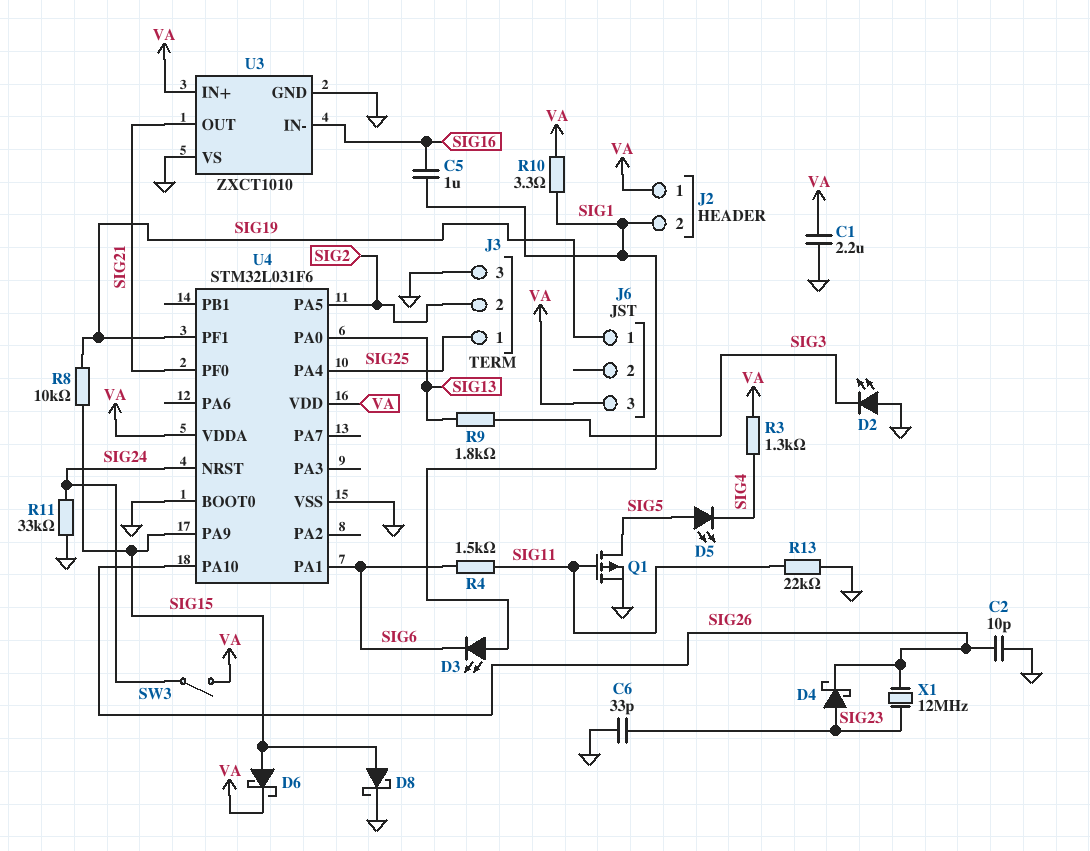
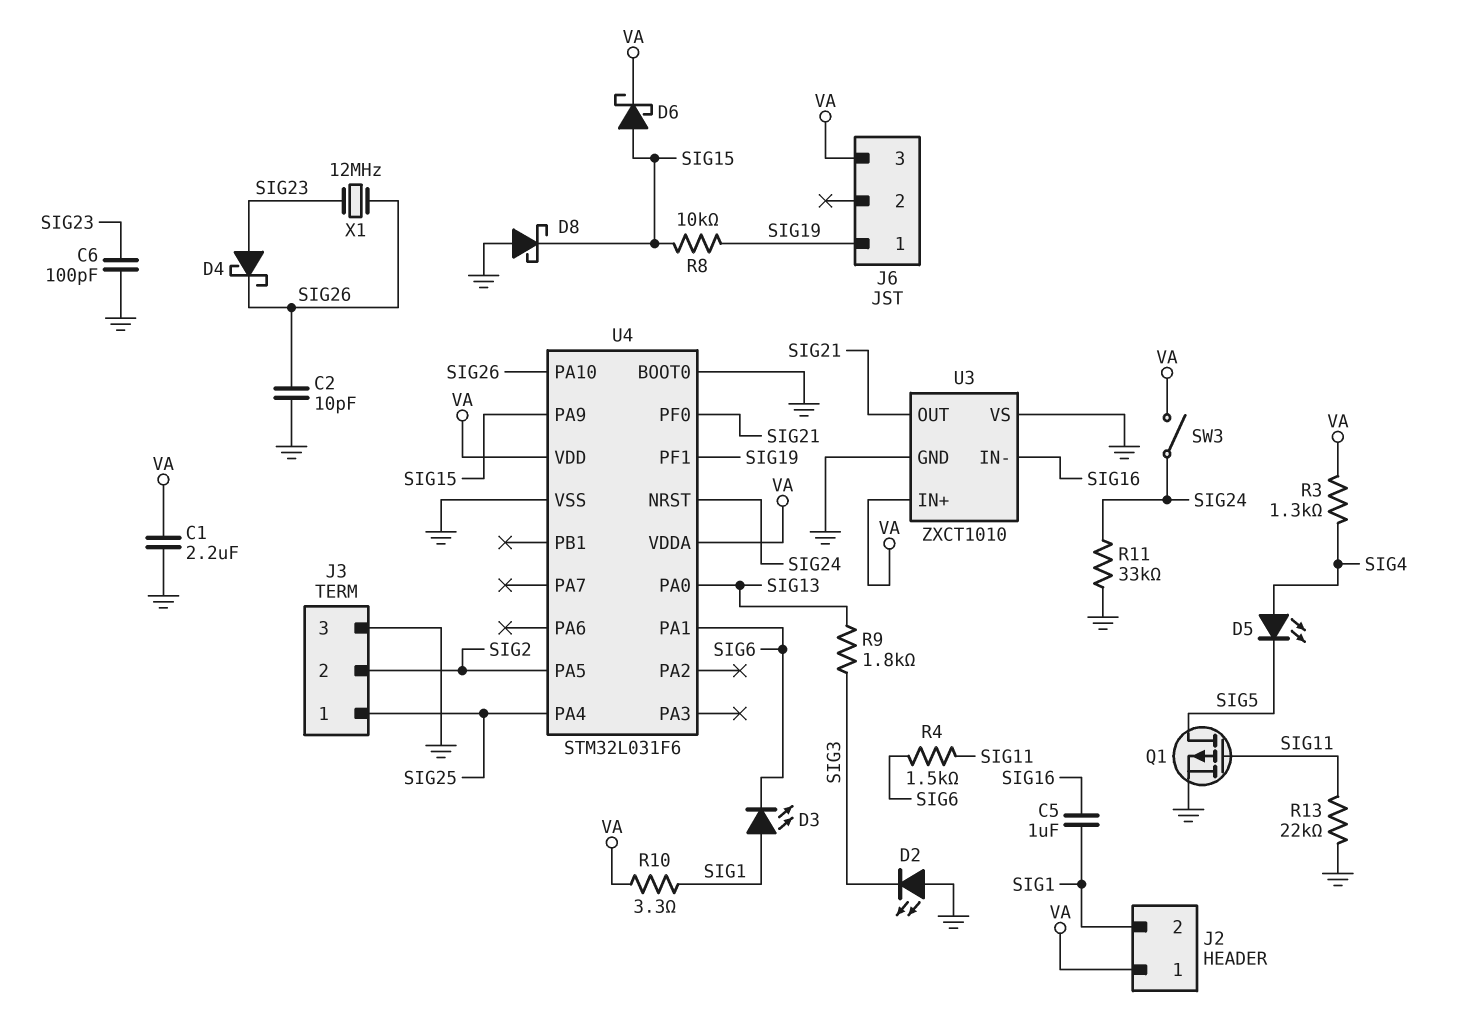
C6: 33pF (GND, SIG23) -> 100pF (GND, SIG23)
D5: LED (A SIG5, K SIG4) -> LED (A SIG4, K SIG5)
D8: schottky (A SIG15, K GND) -> schottky (A GND, K SIG15)

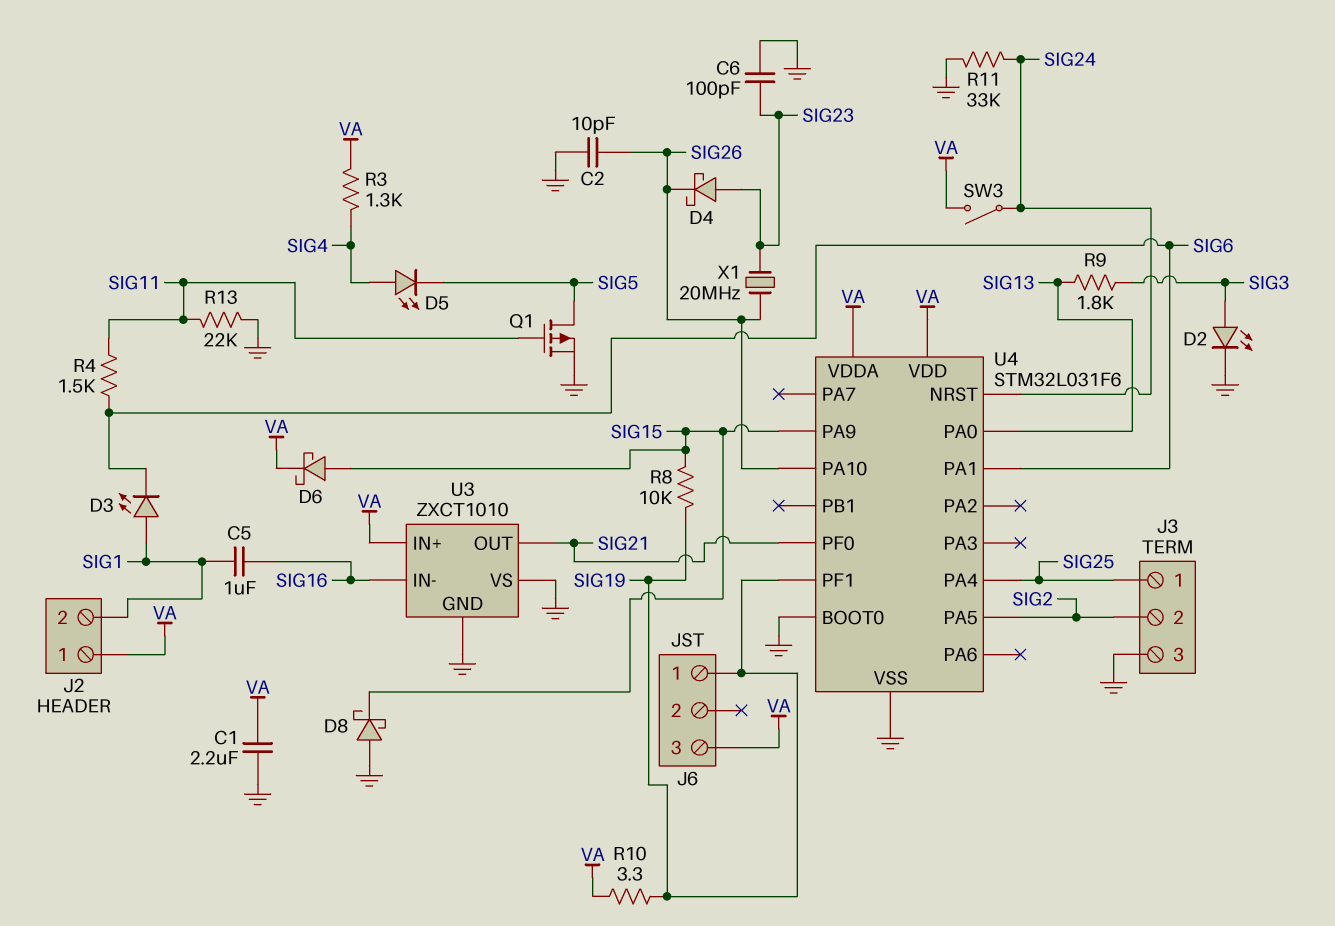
D2: LED (A GND, K SIG3) -> LED (A SIG3, K GND)
R10: 3.3 (SIG1, VA) -> 3.3 (SIG19, VA)
X1: 12MHz (SIG23, SIG26) -> 20MHz (SIG23, SIG26)

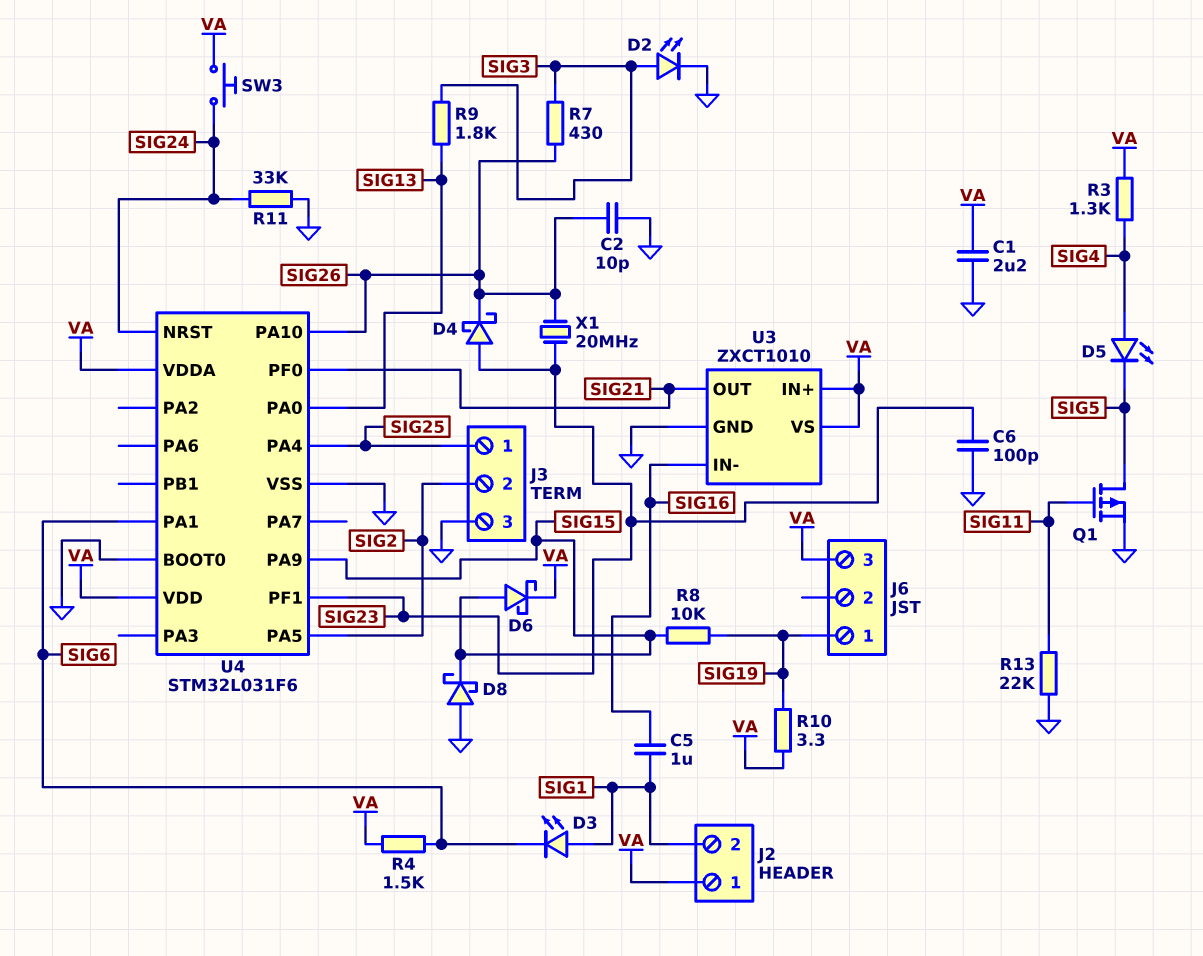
R4: 1.5k (SIG6, SIG11) -> 1.5k (SIG6, VA)
R7: none -> 430 (SIG3, SIG26)
SW3: switch (SIG24, VA) -> button (SIG24, VA)
U3 pin VS: GND -> VA
U4 pin PF1: SIG19 -> SIG23

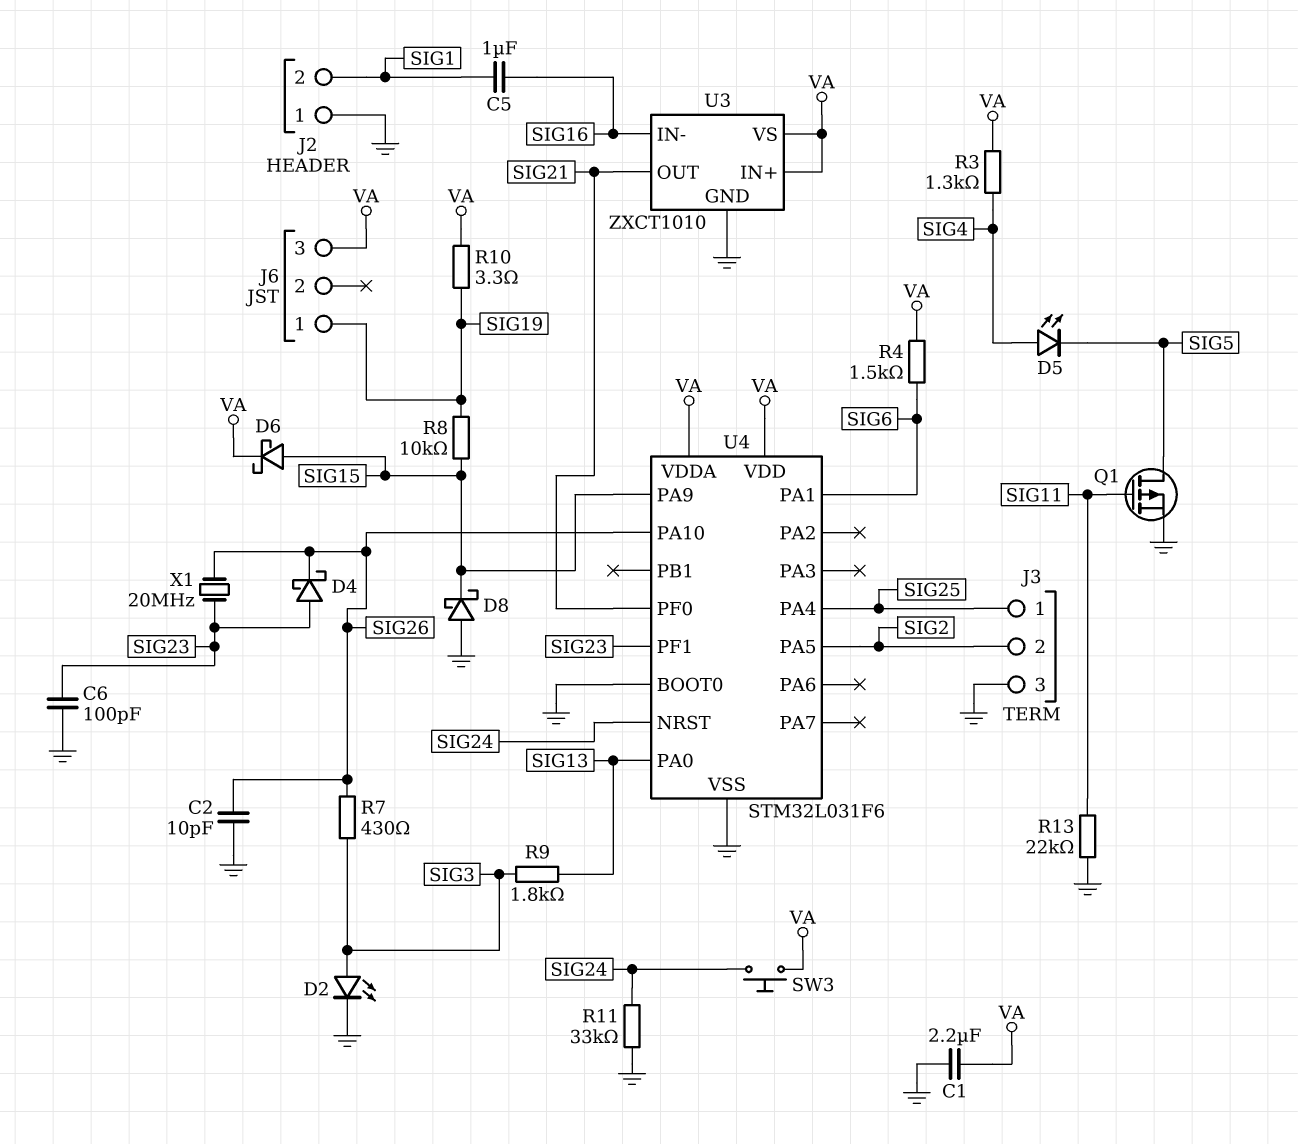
D3: LED (A SIG1, K SIG6) -> none
J2 pin 1: VA -> GND

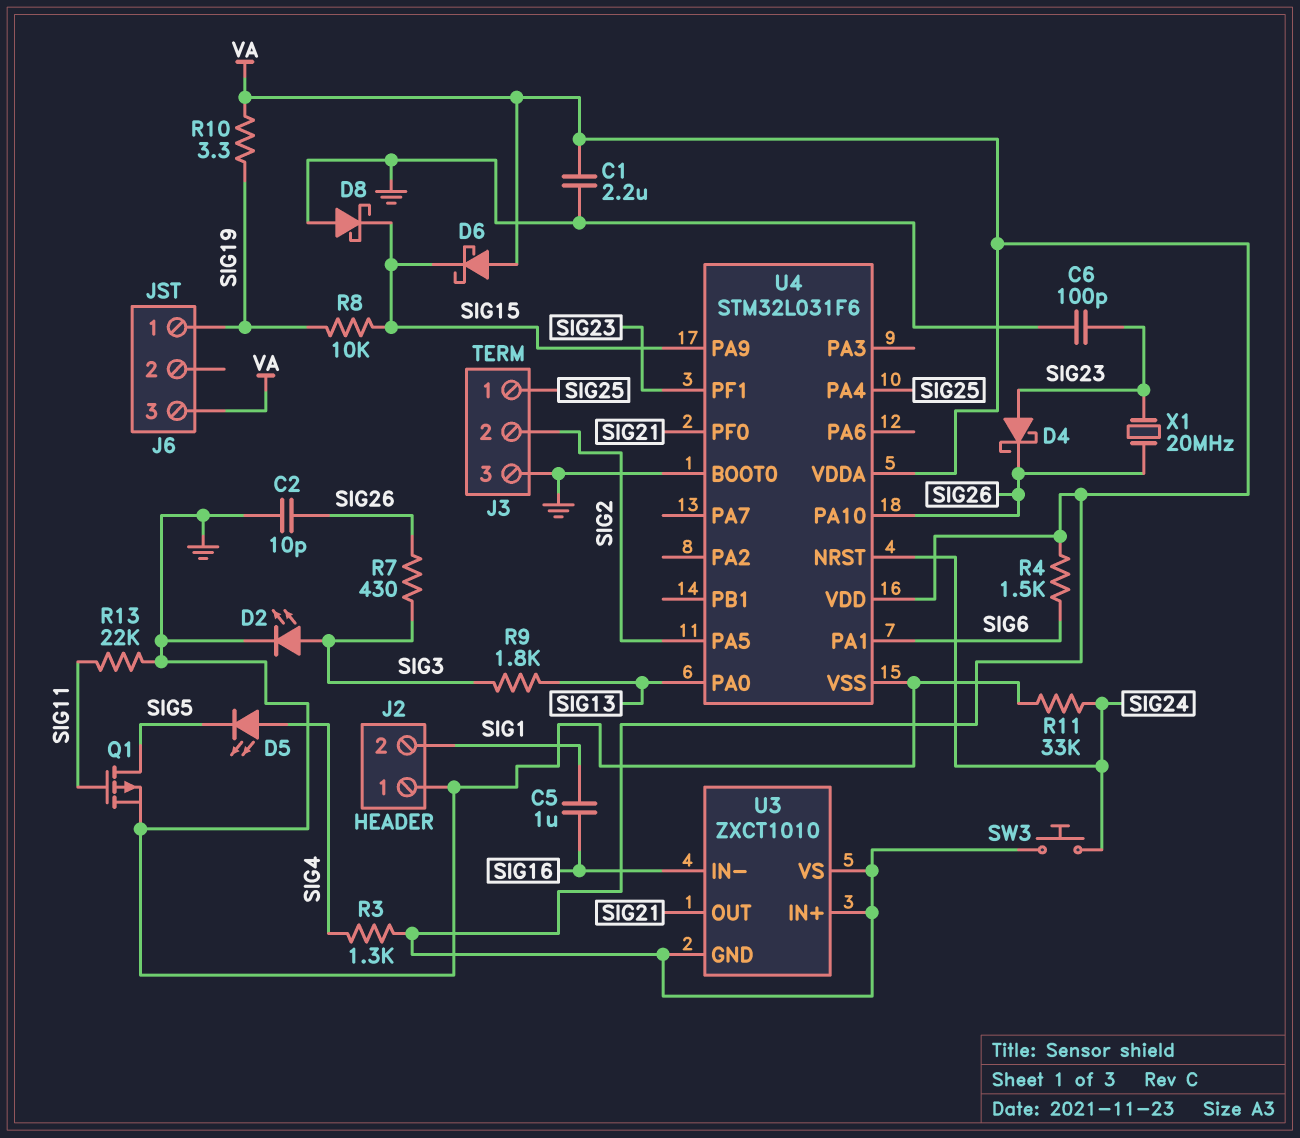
D6: schottky (A SIG15, K VA) -> schottky (A VA, K SIG15)
U3 pin GND: GND -> VA

